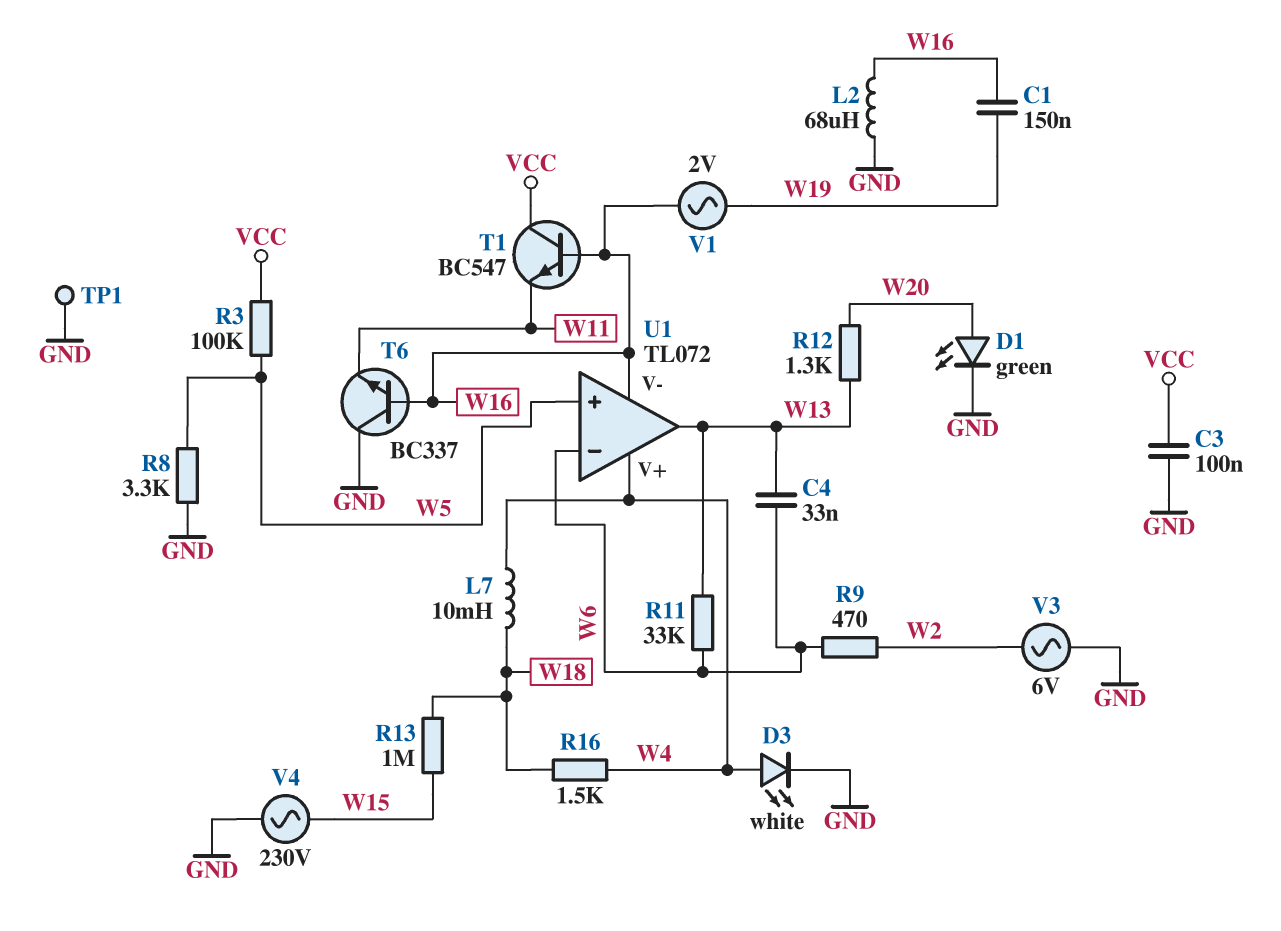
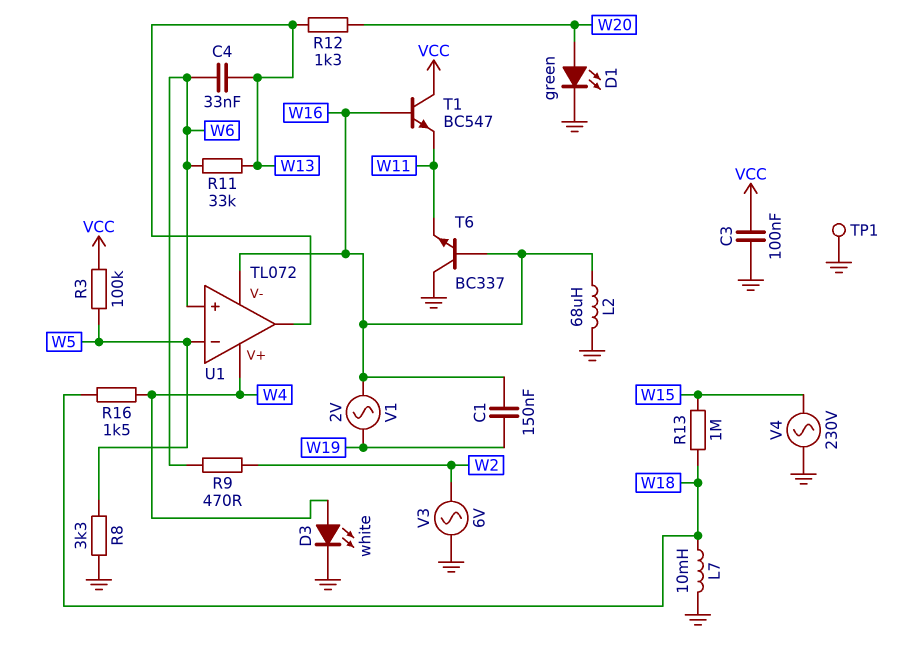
L7: 10mH (W4, W18) -> 10mH (GND, W18)
U1 pin in+: W5 -> W6
U1 pin in-: W6 -> W5

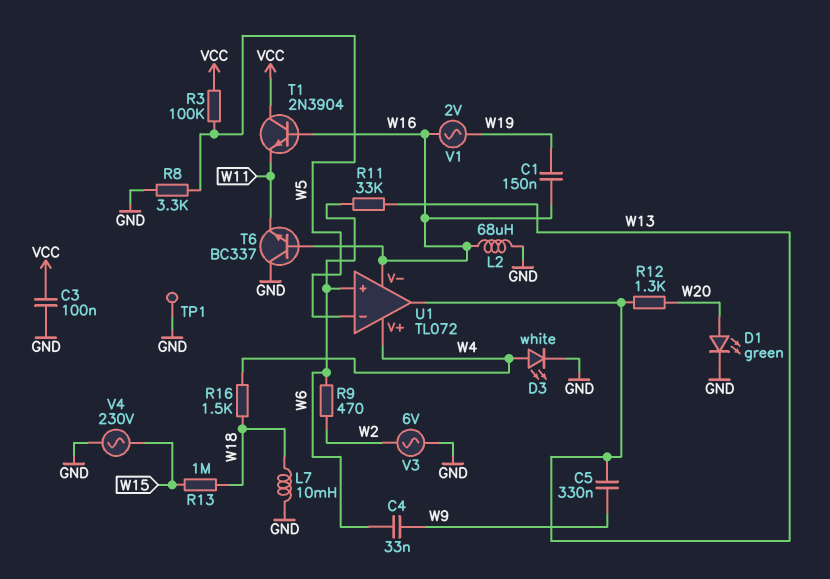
C4: 33nF (W6, W13) -> 33nF (W6, W9)
C5: none -> 330nF (W9, W13)
T1: NPN BC547 (B W16, C VCC, E W11) -> NPN 2N3904 (B W16, C VCC, E W11)

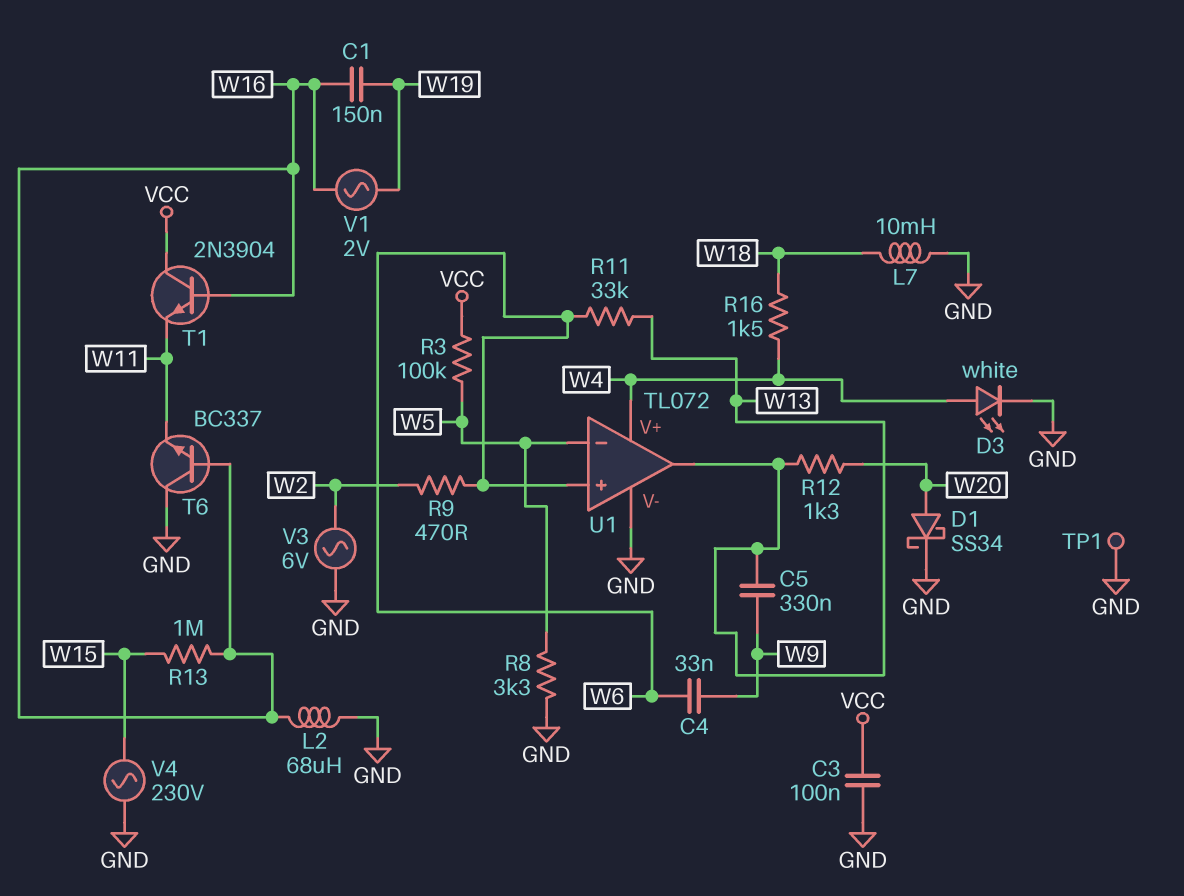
D1: LED green (A W20, K GND) -> schottky SS34 (A W20, K GND)
R13: 1M (W15, W18) -> 1M (W15, W16)
U1 pin V-: W16 -> GND

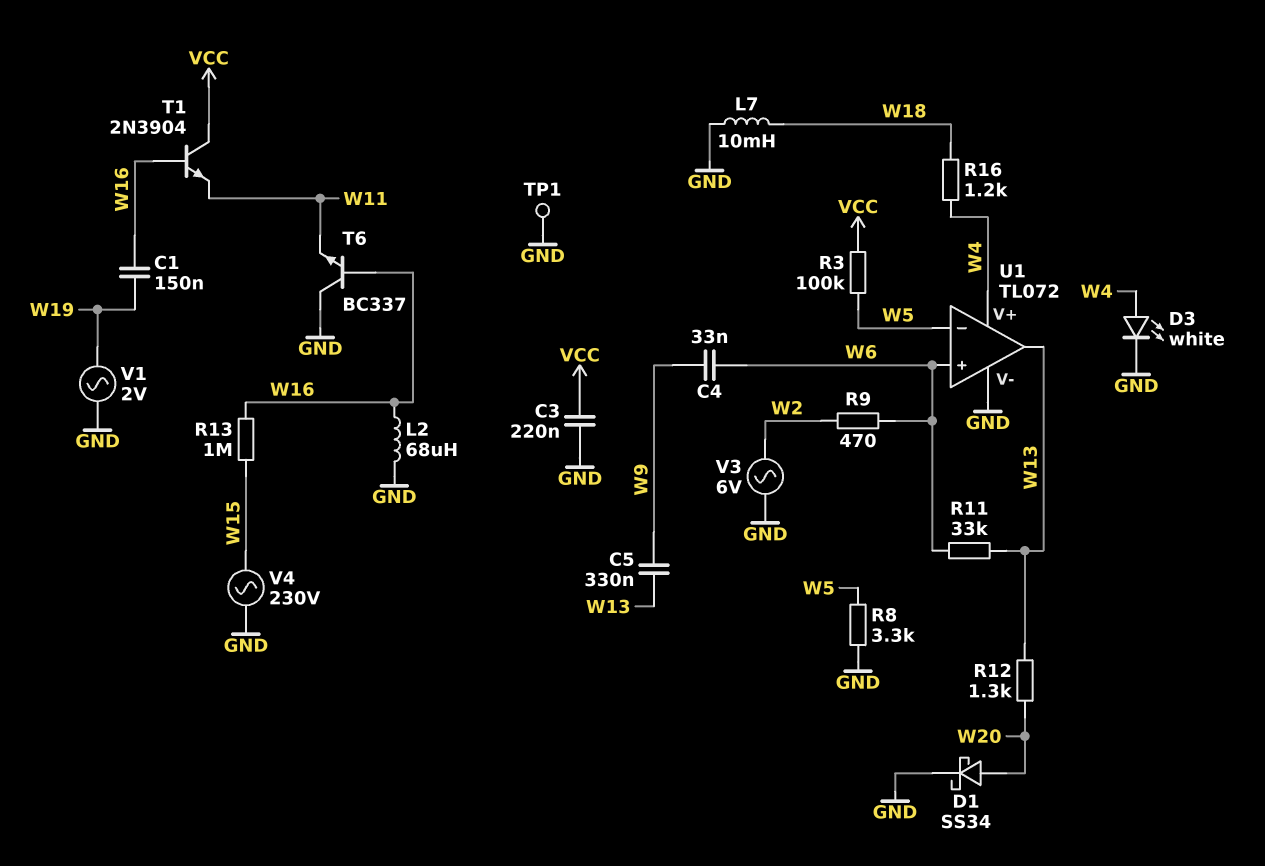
C3: 100nF (GND, VCC) -> 220nF (GND, VCC)
R16: 1.5k (W4, W18) -> 1.2k (W4, W18)
V1: AC 2V (W16, W19) -> AC 2V (GND, W19)

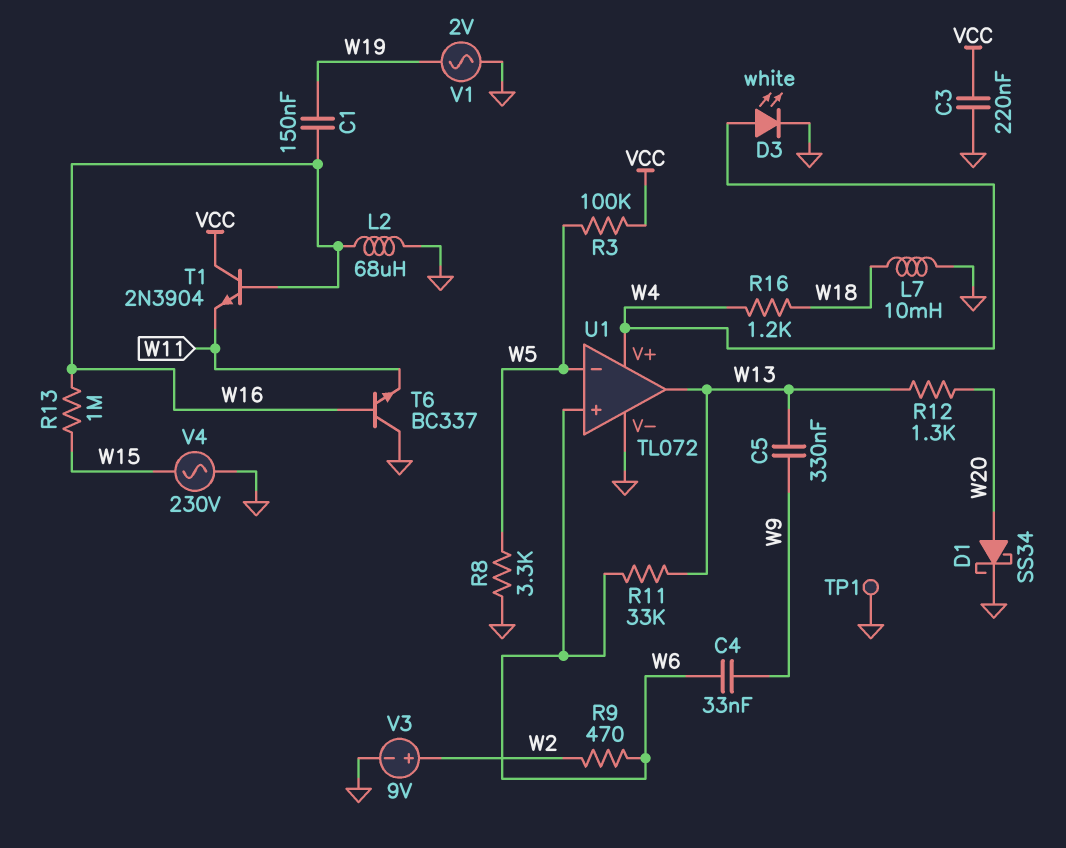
V3: AC 6V (GND, W2) -> 9V (plus W2, minus GND)

